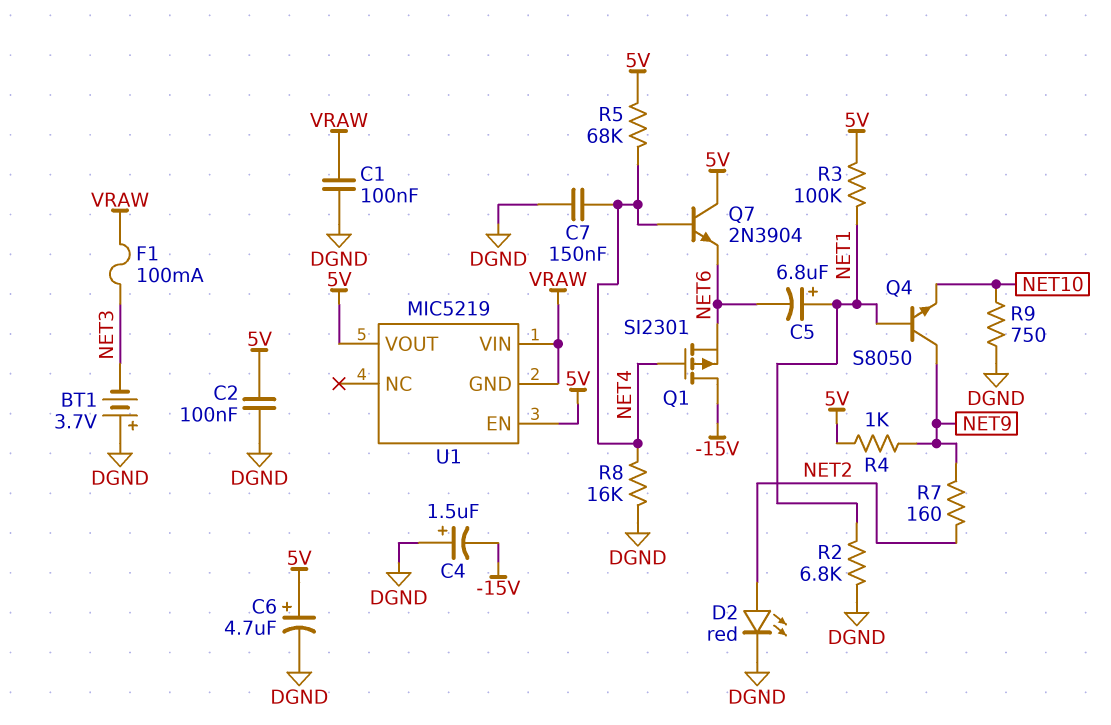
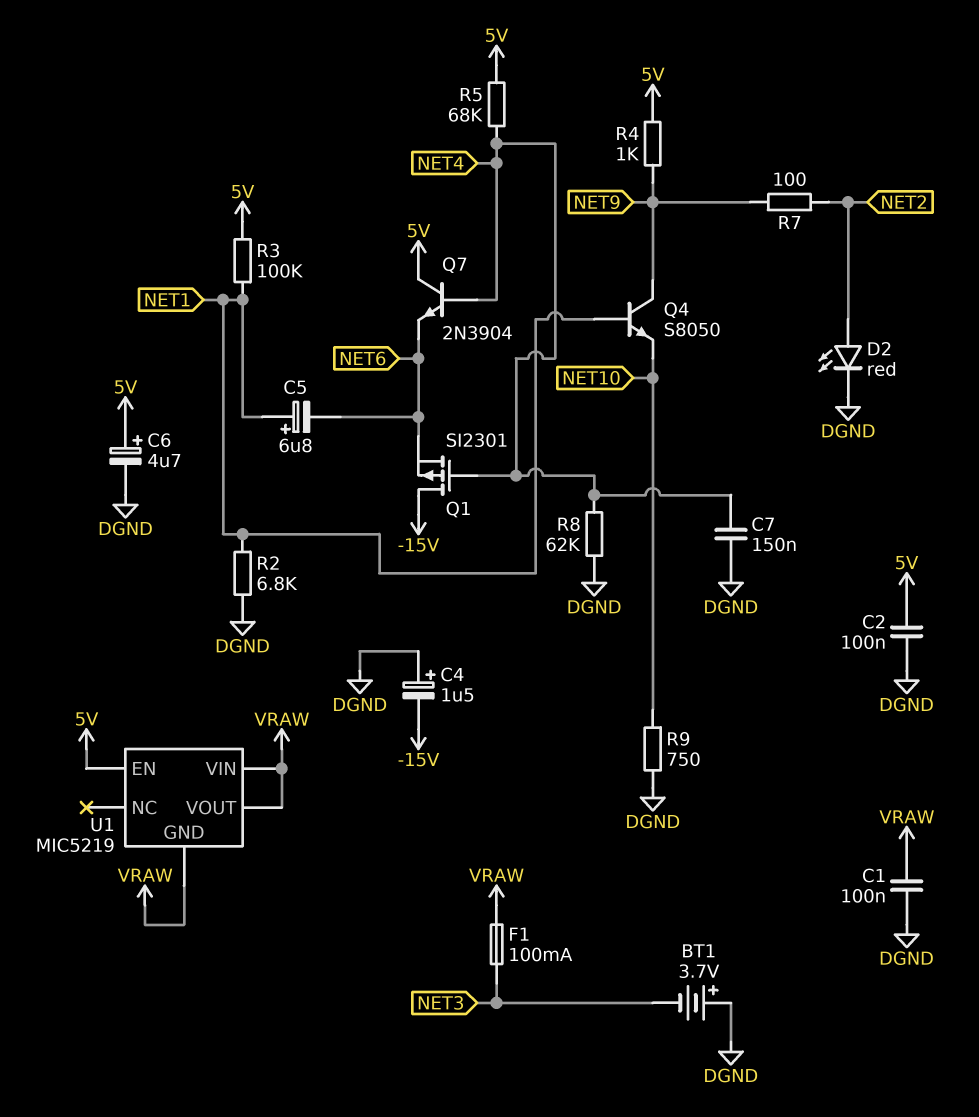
R7: 160 (NET2, NET9) -> 100 (NET2, NET9)
R8: 16k (DGND, NET4) -> 62k (DGND, NET4)
U1 pin VOUT: 5V -> VRAW

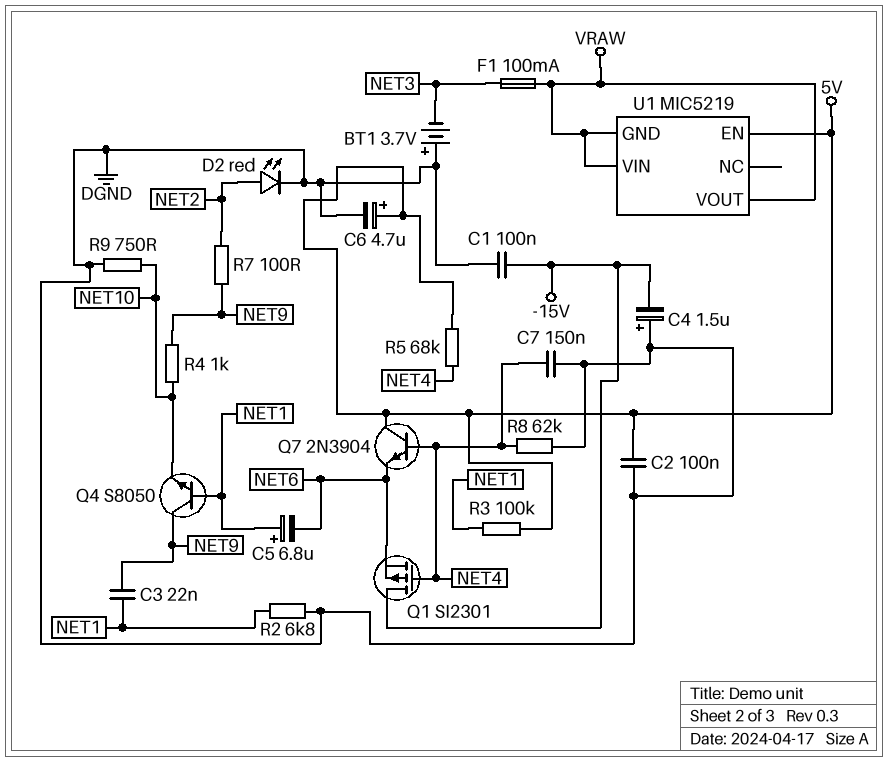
C1: 100nF (DGND, VRAW) -> 100nF (-15V, DGND)
C3: none -> 22nF (NET1, NET9)
R4: 1k (5V, NET9) -> 1k (NET9, NET10)

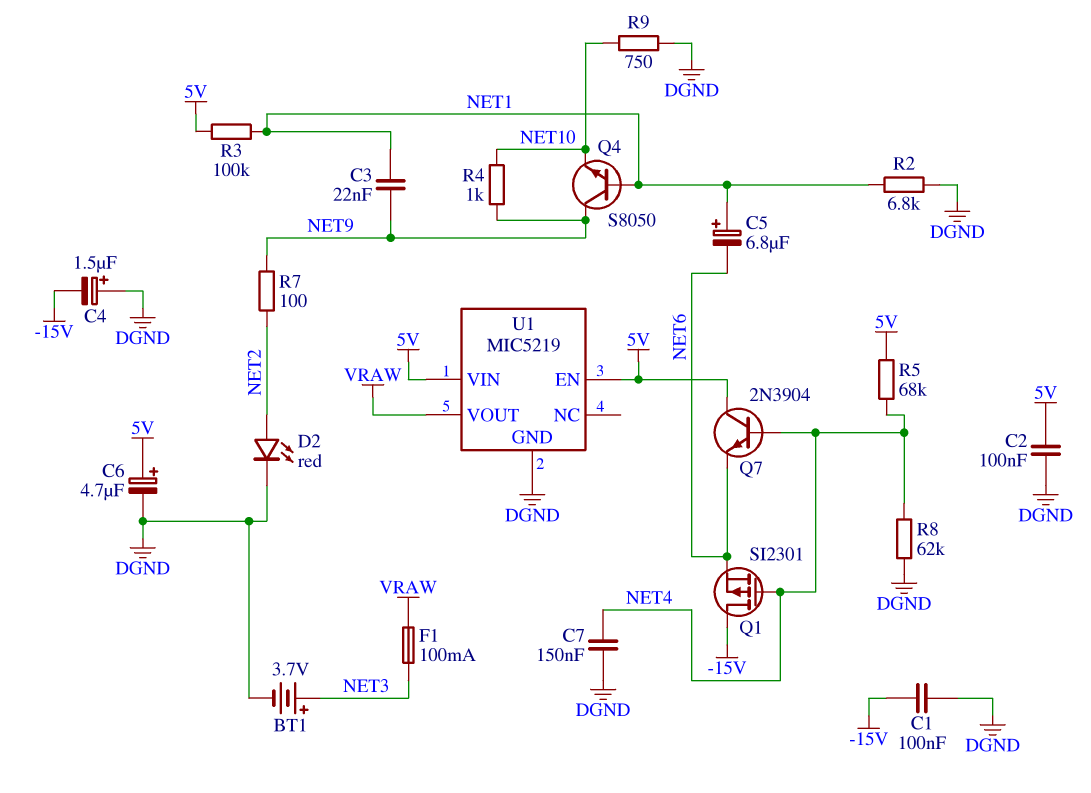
BT1: 3.7V (plus DGND, minus NET3) -> 3.7V (plus NET3, minus DGND)
U1 pin GND: VRAW -> DGND
U1 pin VIN: VRAW -> 5V

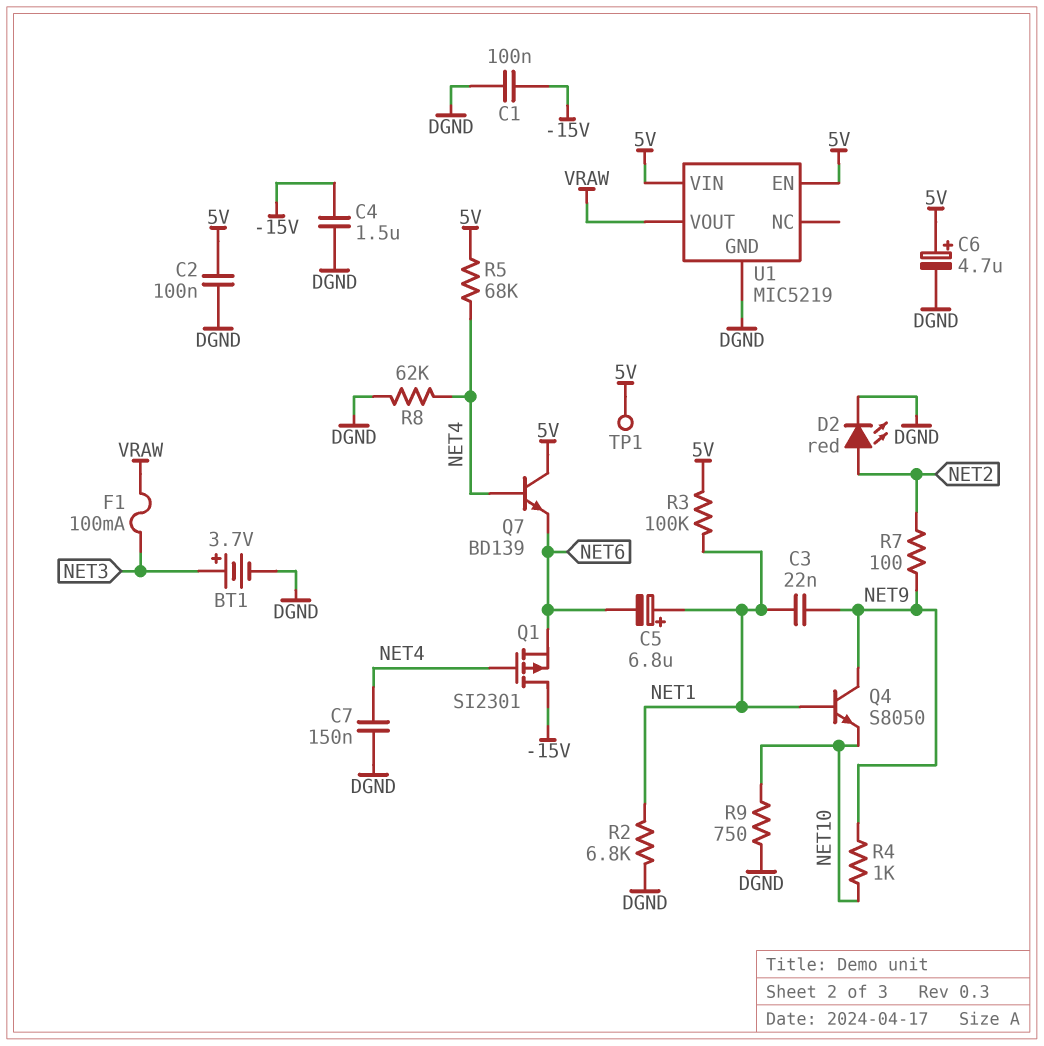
C4: 1.5uF (plus DGND, minus -15V) -> 1.5uF (-15V, DGND)
Q7: NPN 2N3904 (B NET4, C 5V, E NET6) -> NPN BD139 (B NET4, C 5V, E NET6)
TP1: none -> test point (5V)

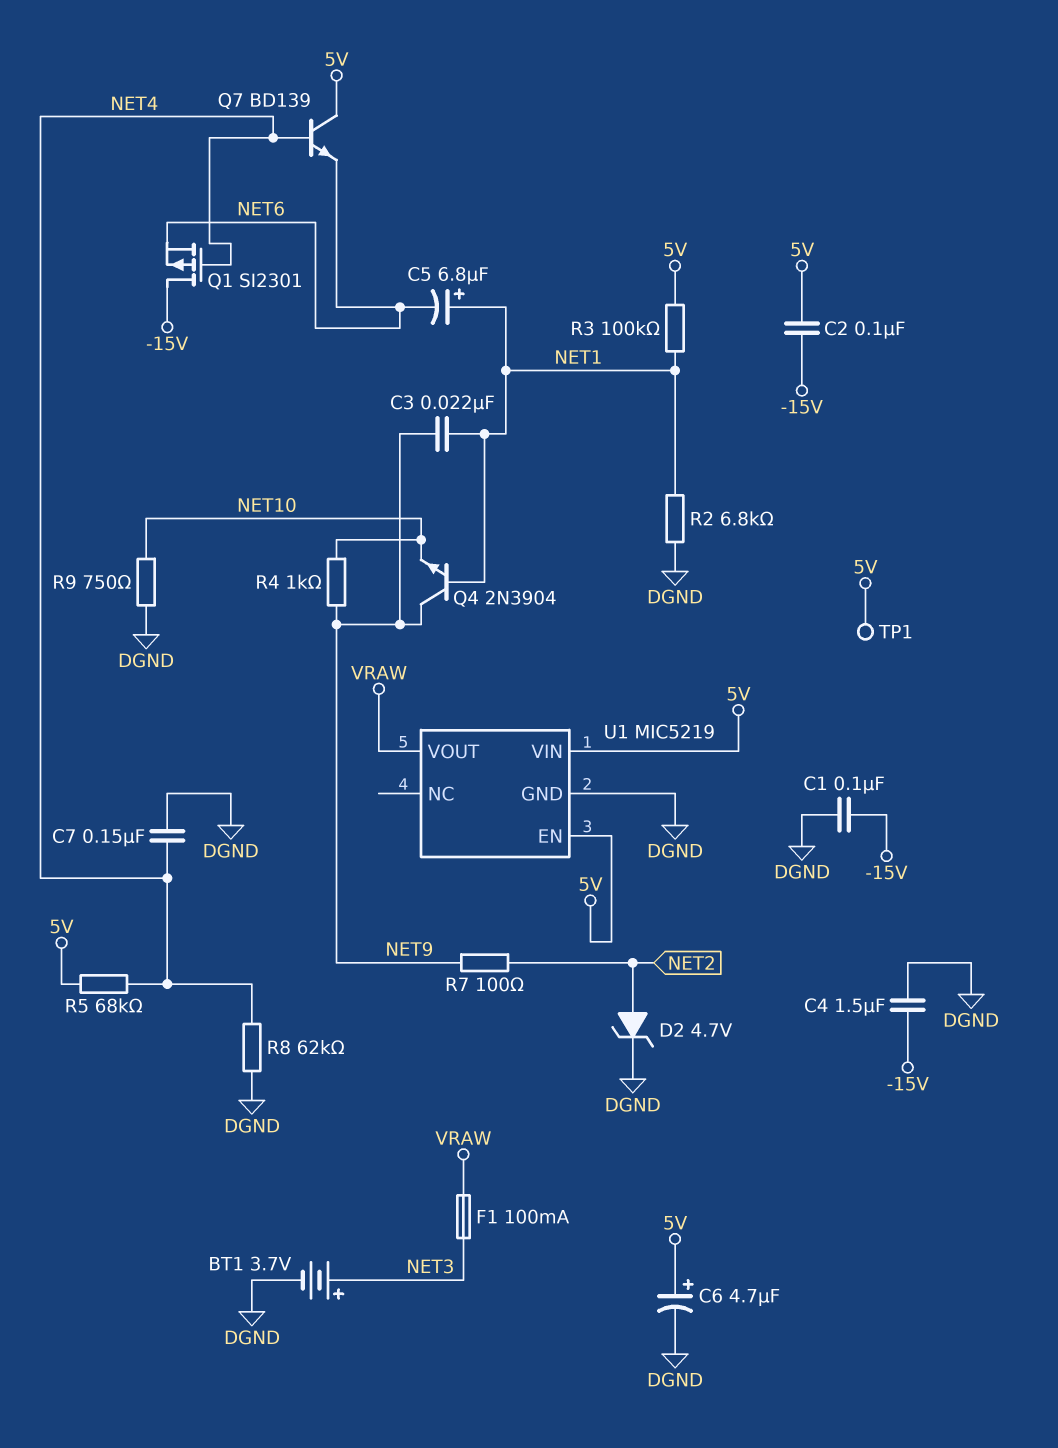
C2: 100nF (5V, DGND) -> 100nF (-15V, 5V)
D2: LED red (A NET2, K DGND) -> zener 4.7V (A NET2, K DGND)
Q4: NPN S8050 (B NET1, C NET9, E NET10) -> NPN 2N3904 (B NET1, C NET9, E NET10)

